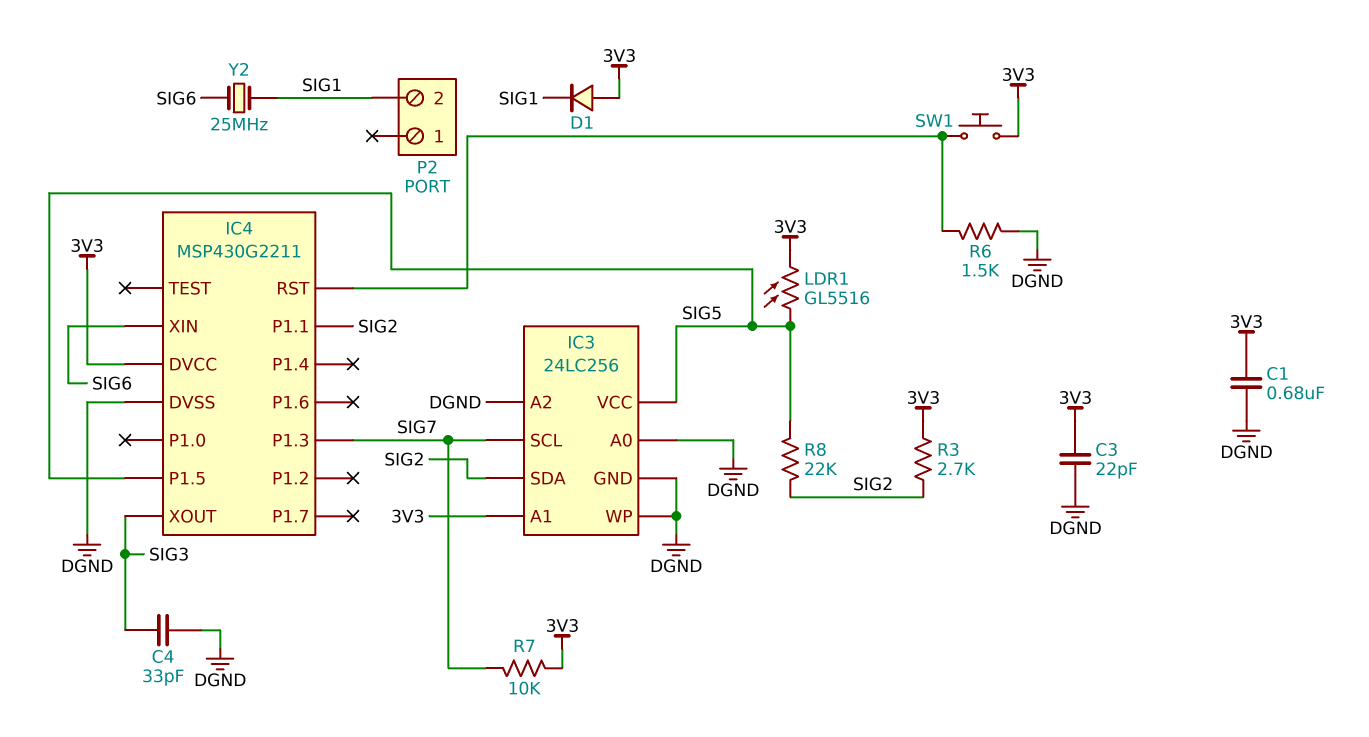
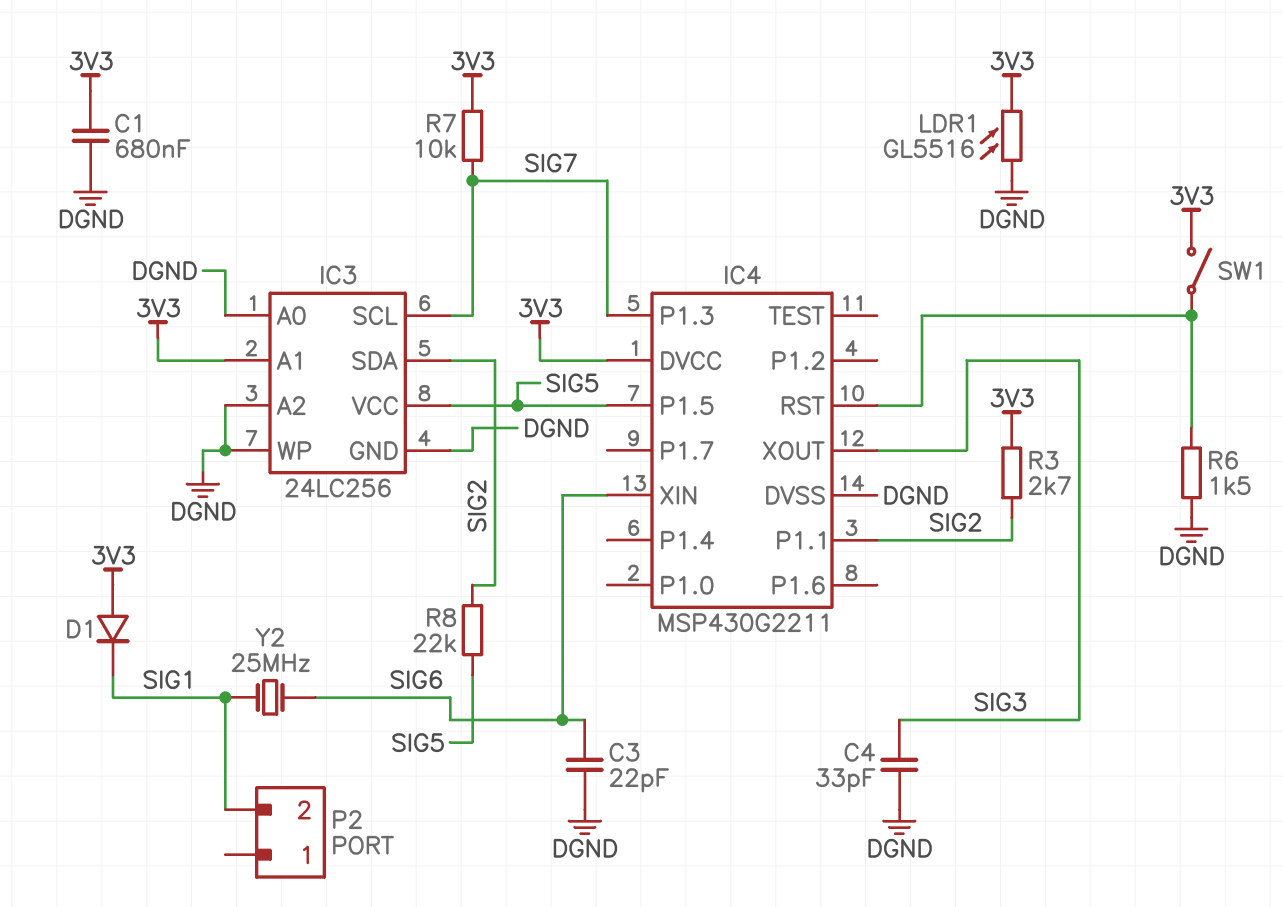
C3: 22pF (3V3, DGND) -> 22pF (DGND, SIG6)
LDR1: GL5516 (3V3, SIG5) -> GL5516 (3V3, DGND)
SW1: button (3V3, IC4/RST) -> switch (3V3, IC4/RST)

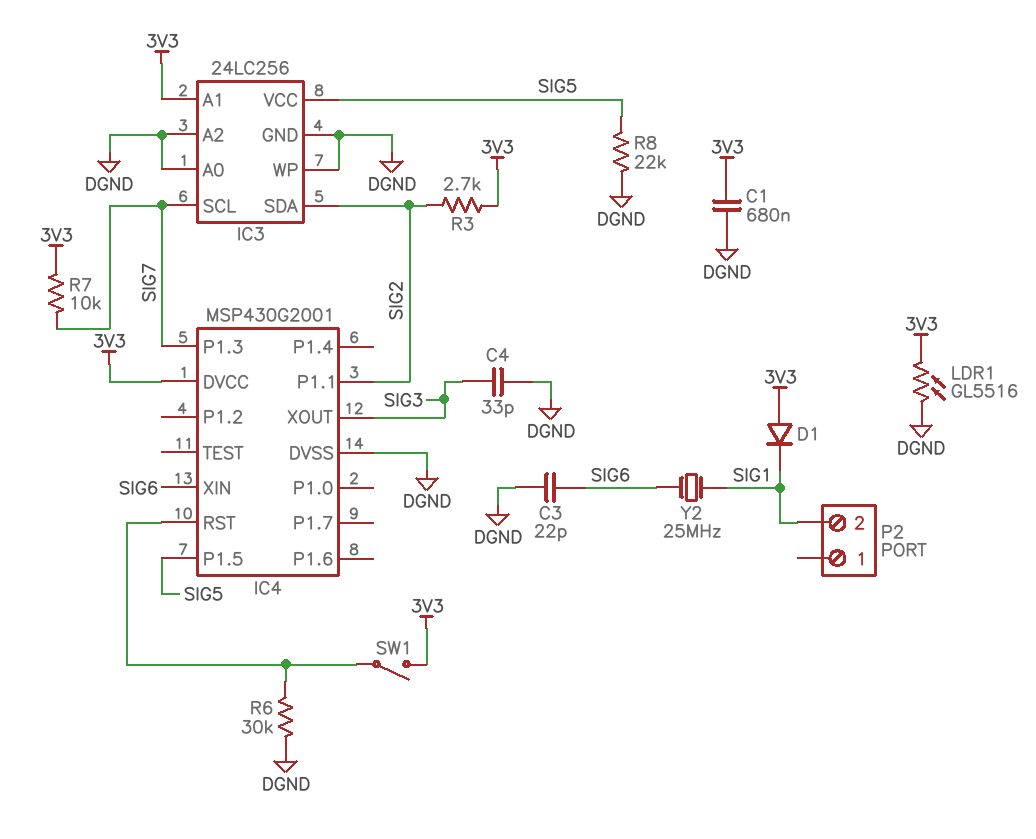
IC4: MSP430G2211 -> MSP430G2001
R6: 1.5k (DGND, IC4/RST) -> 30k (DGND, IC4/RST)
R8: 22k (SIG2, SIG5) -> 22k (DGND, SIG5)

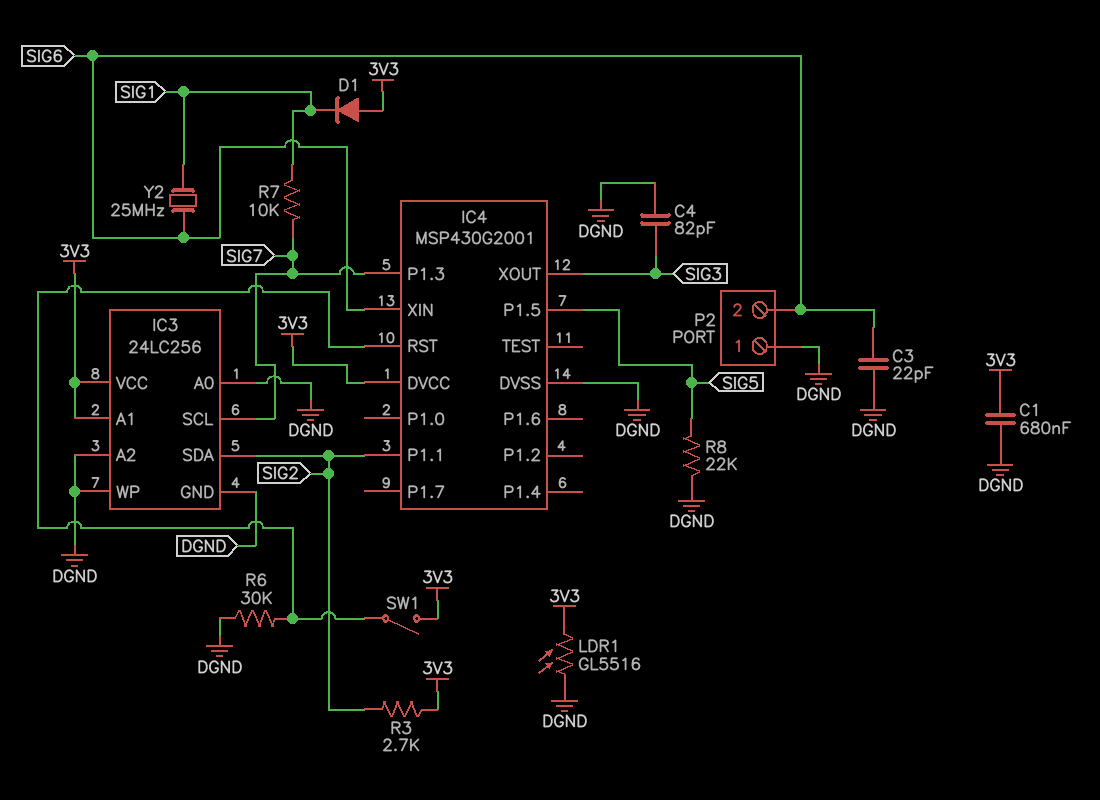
C4: 33pF (DGND, SIG3) -> 82pF (DGND, SIG3)
IC3 pin VCC: SIG5 -> 3V3
P2 pin 1: none -> DGND
P2 pin 2: SIG1 -> SIG6
R7: 10k (3V3, SIG7) -> 10k (SIG1, SIG7)

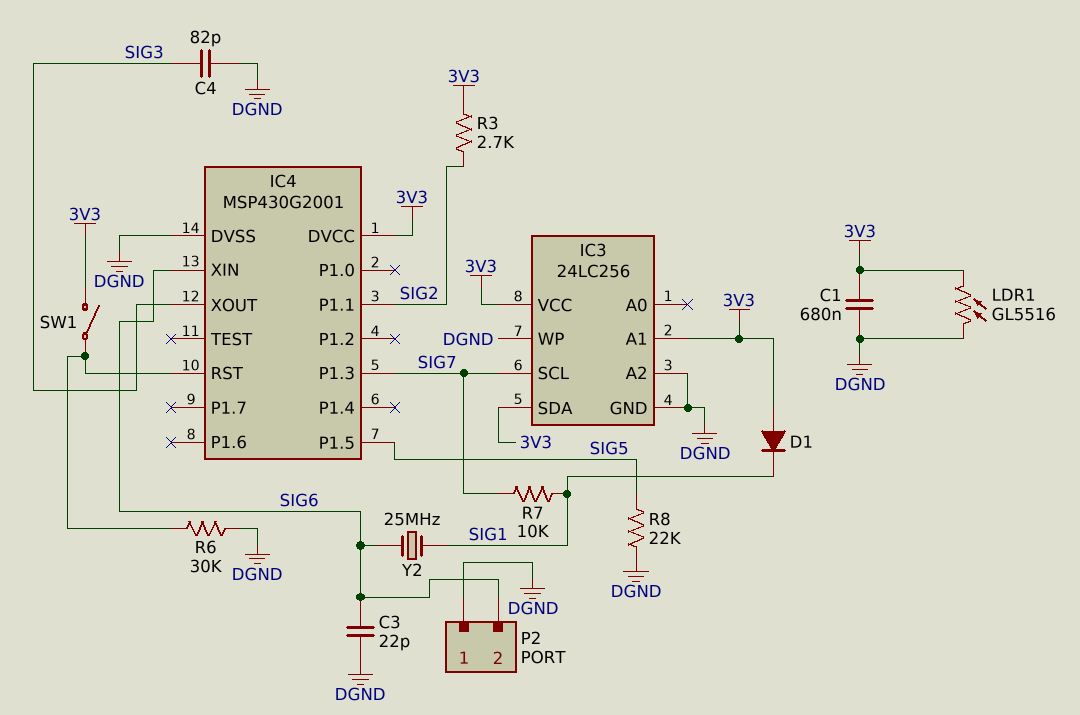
IC3 pin A0: DGND -> none
IC3 pin SDA: SIG2 -> 3V3

